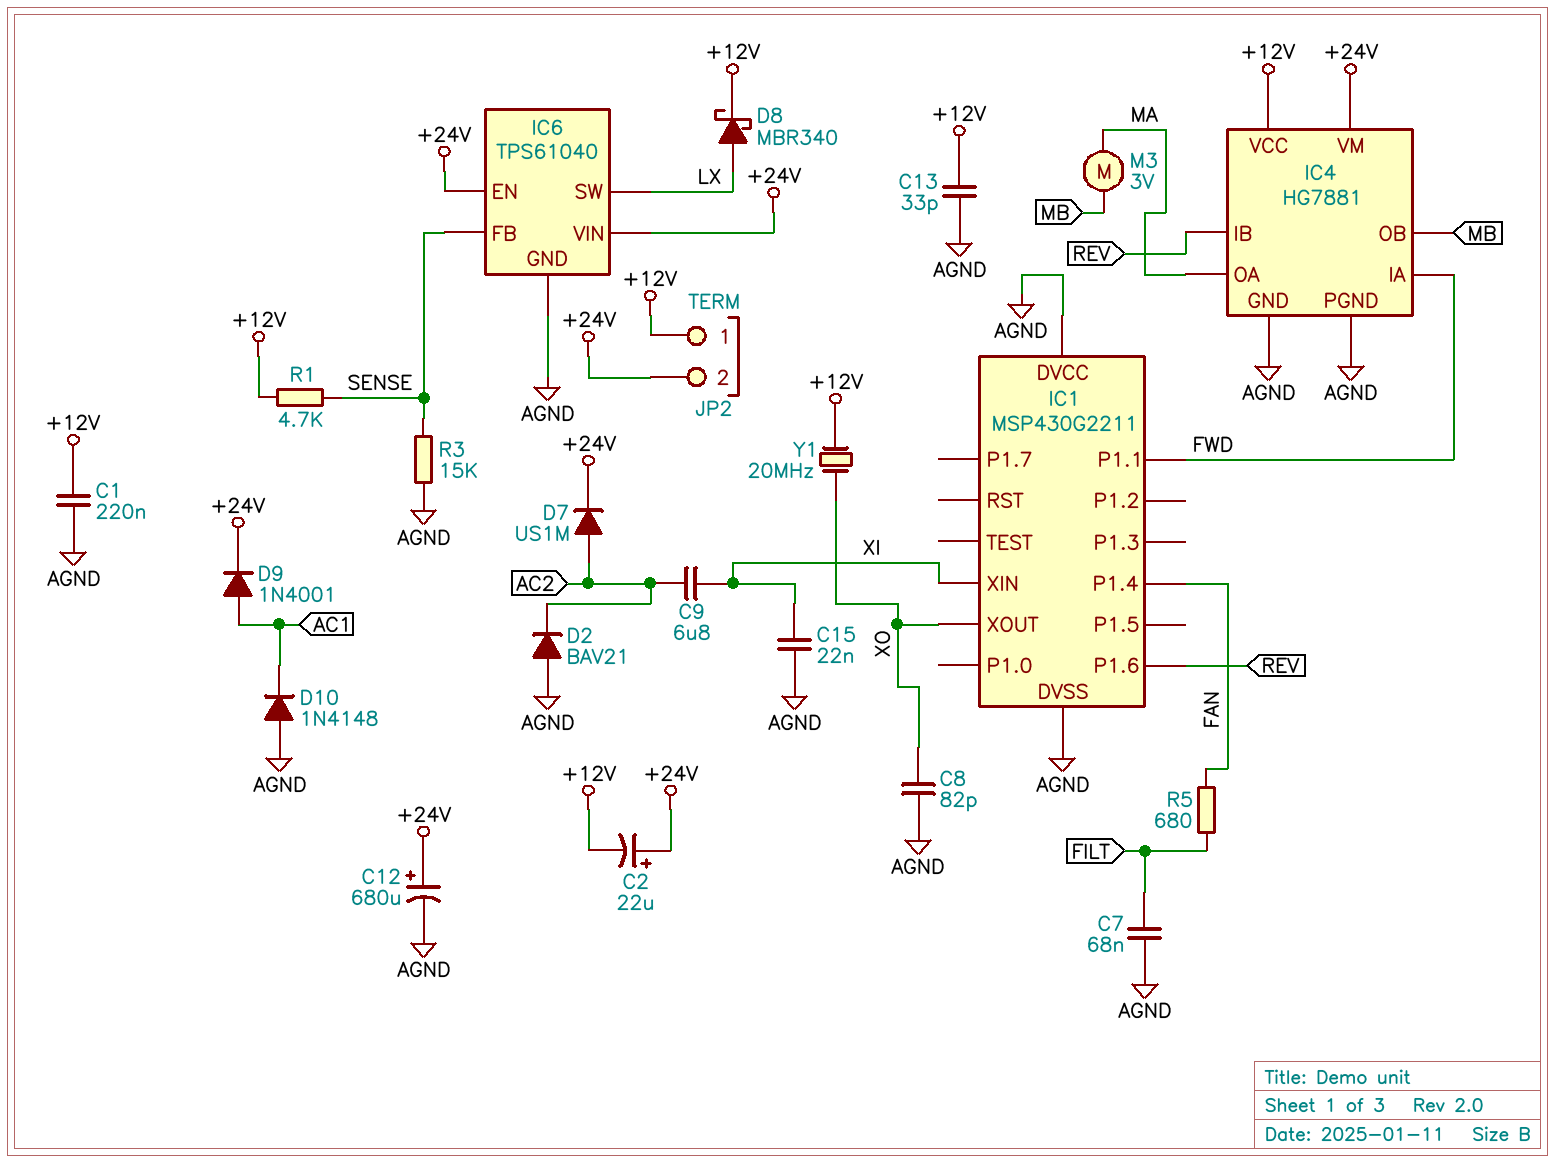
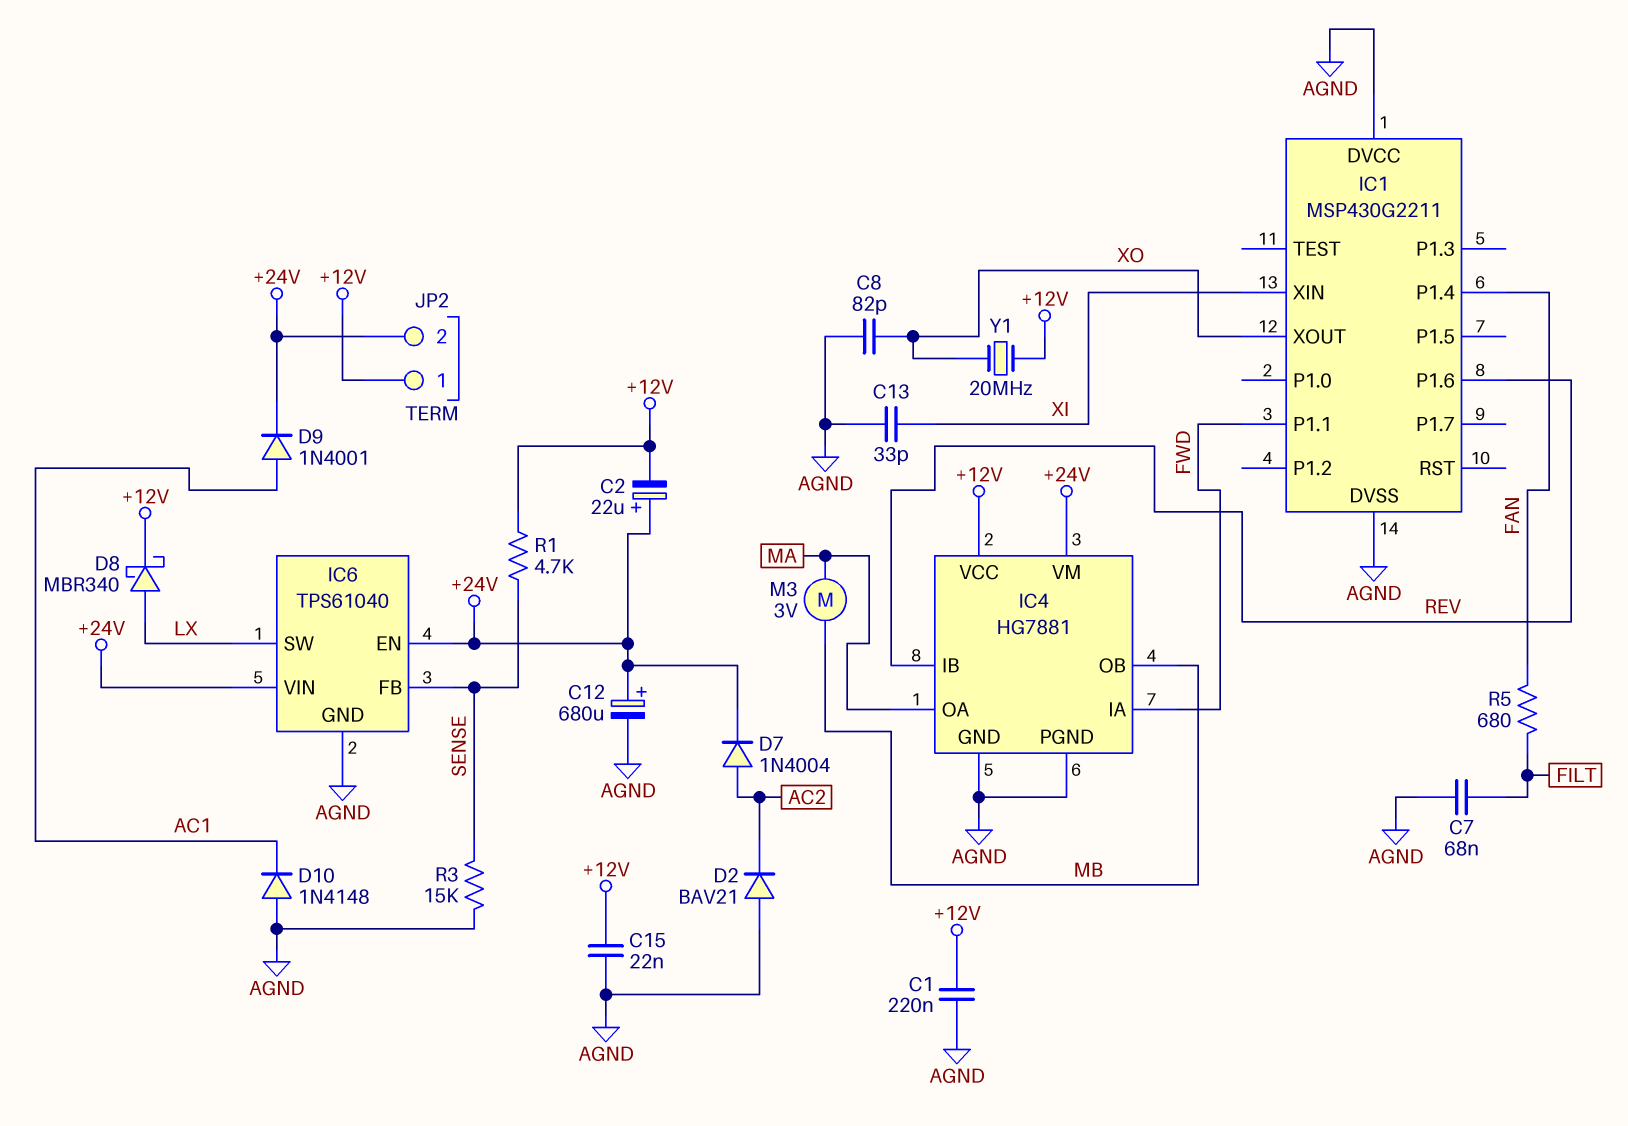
C9: 6.8uF (AC2, XI) -> none
C13: 33pF (+12V, AGND) -> 33pF (AGND, XI)
C15: 22nF (AGND, XI) -> 22nF (+12V, AGND)
D7: diode US1M (A AC2, K +24V) -> diode 1N4004 (A AC2, K +24V)

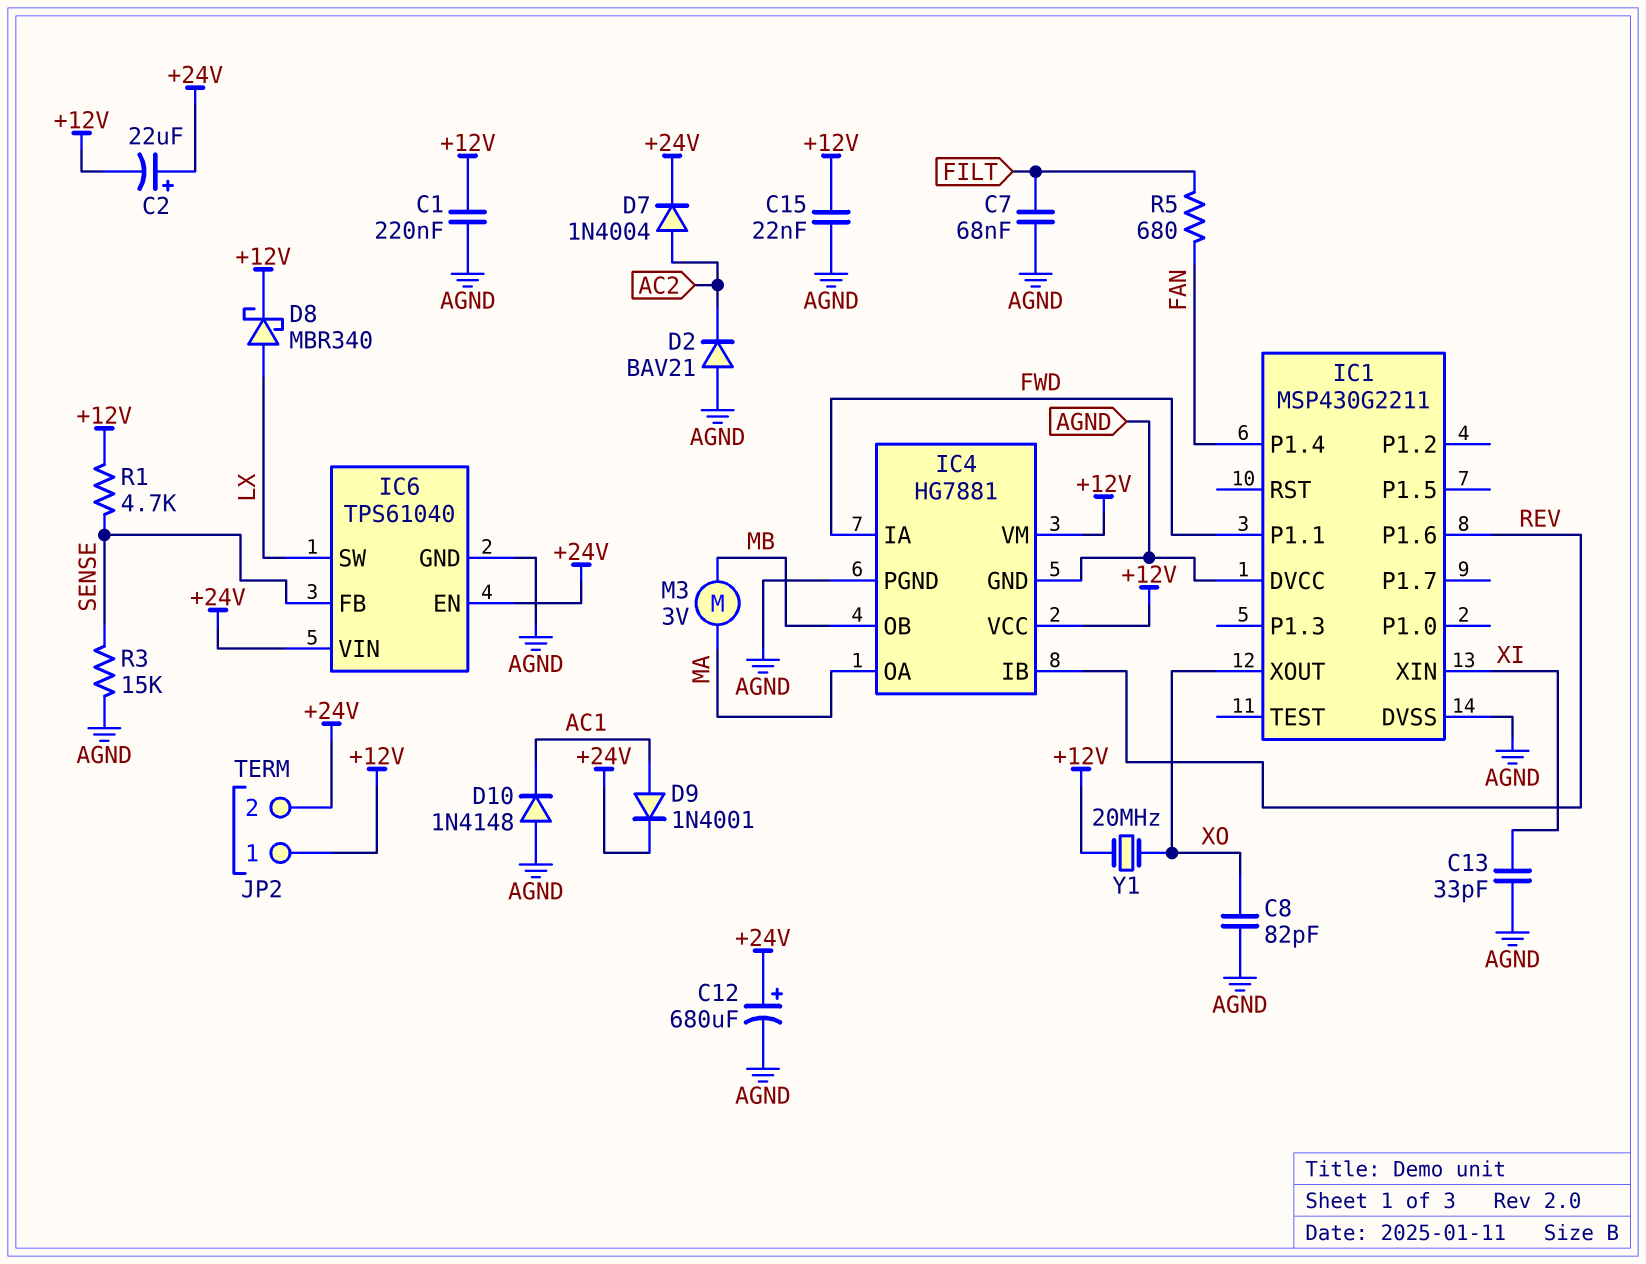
IC4 pin VM: +24V -> +12V

